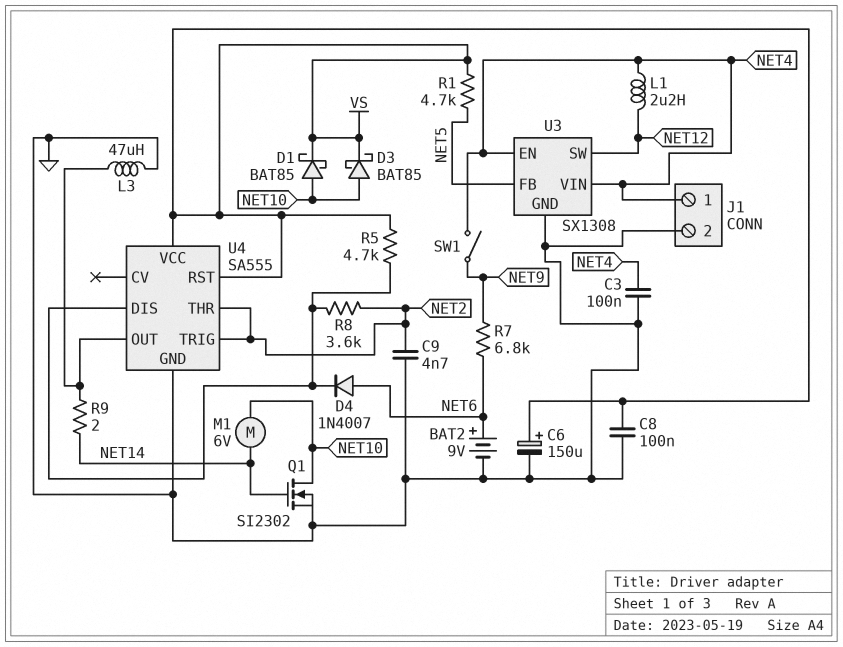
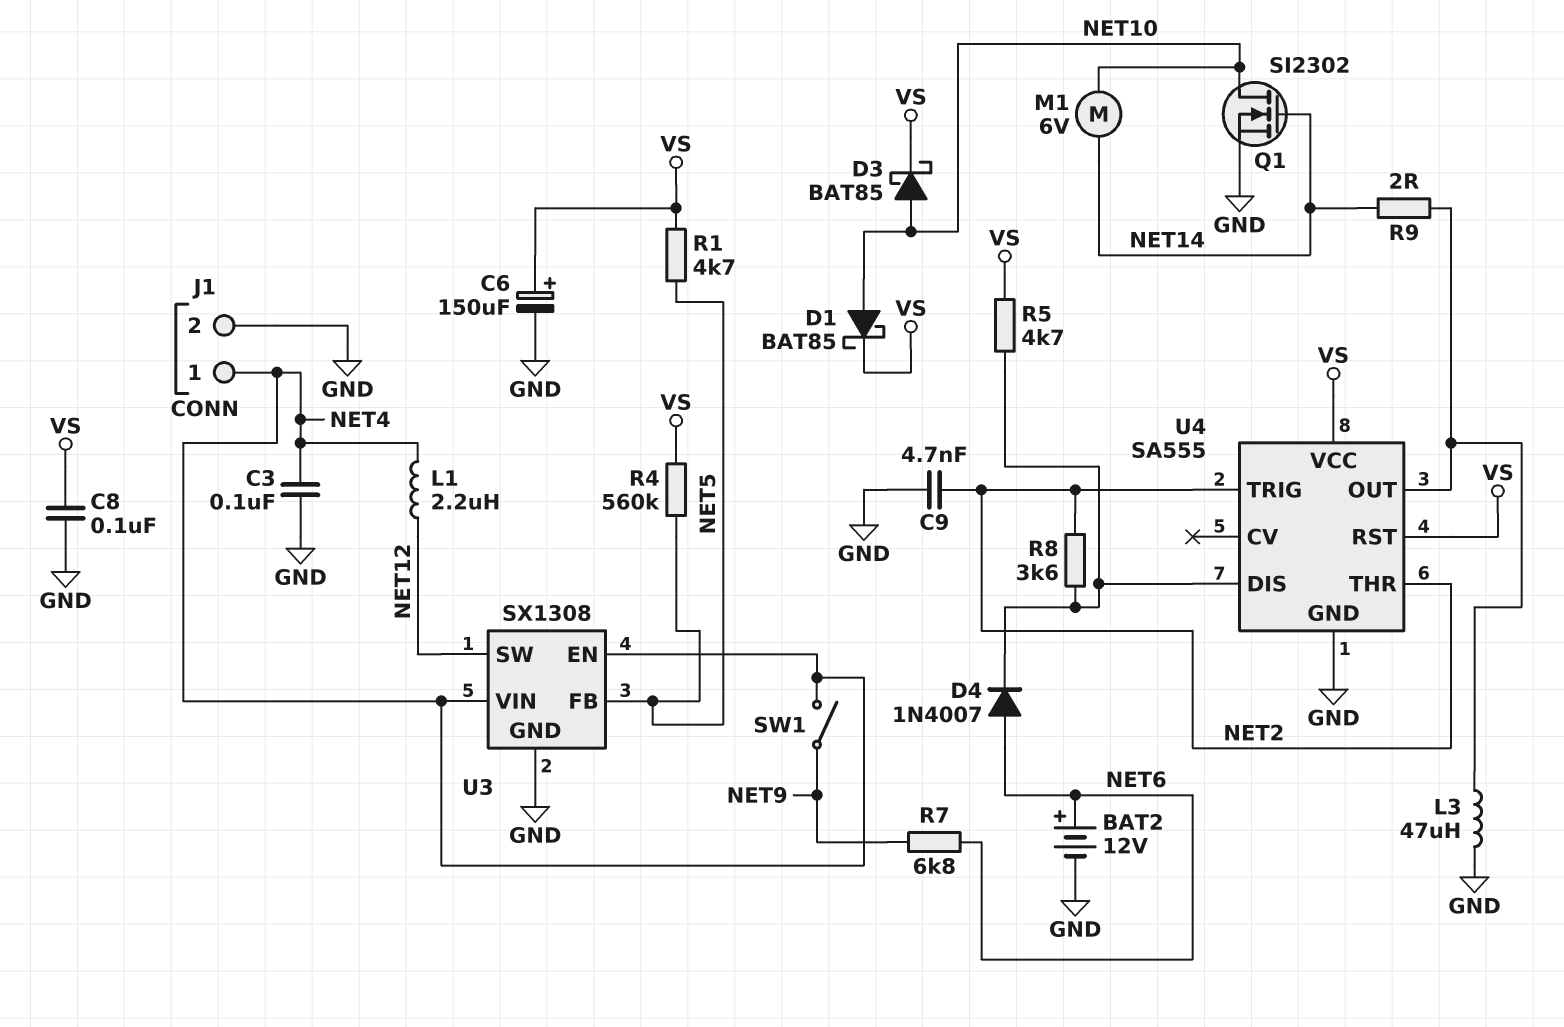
BAT2: 9V (plus NET6, minus GND) -> 12V (plus NET6, minus GND)
R4: none -> 560k (NET5, VS)

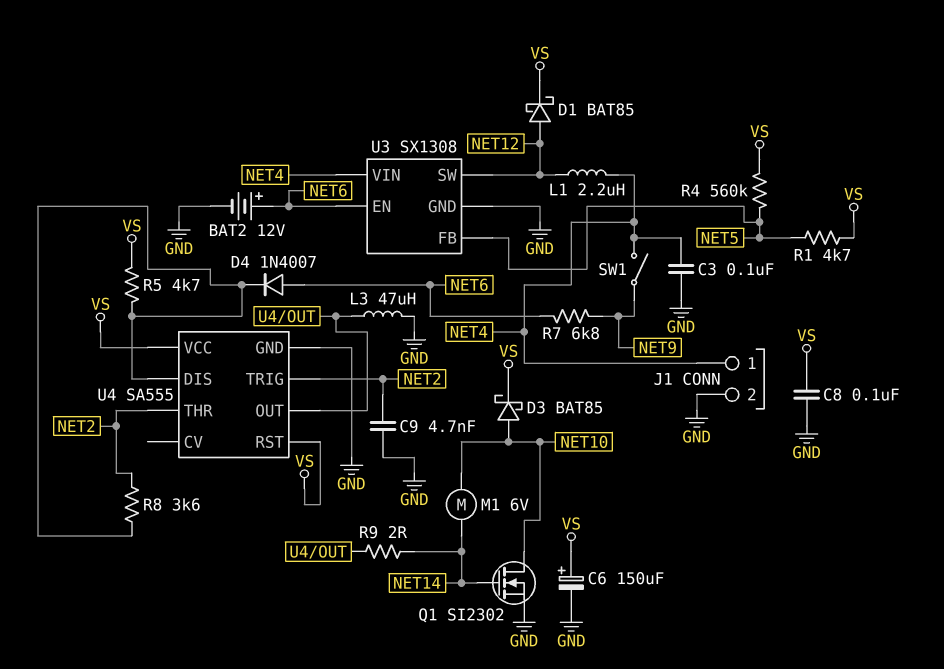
D1: schottky BAT85 (A NET10, K VS) -> schottky BAT85 (A NET12, K VS)
U3 pin EN: NET4 -> NET6

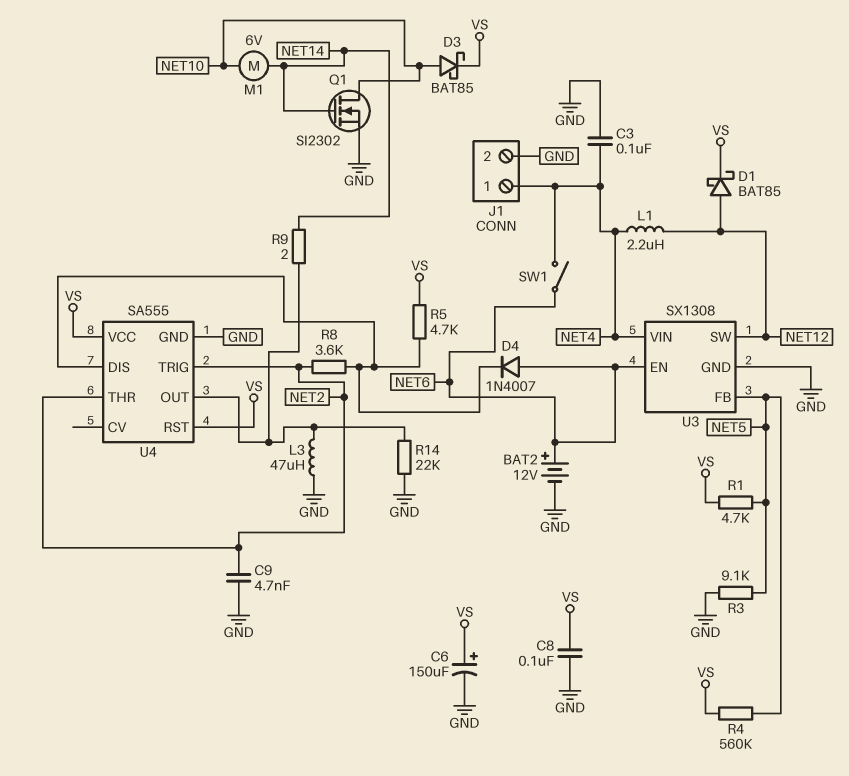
R3: none -> 9.1k (GND, NET5)
R7: 6.8k (NET6, NET9) -> none
R14: none -> 22k (GND, U4/OUT)
SW1: switch (NET4, NET9) -> switch (NET4, NET6)

